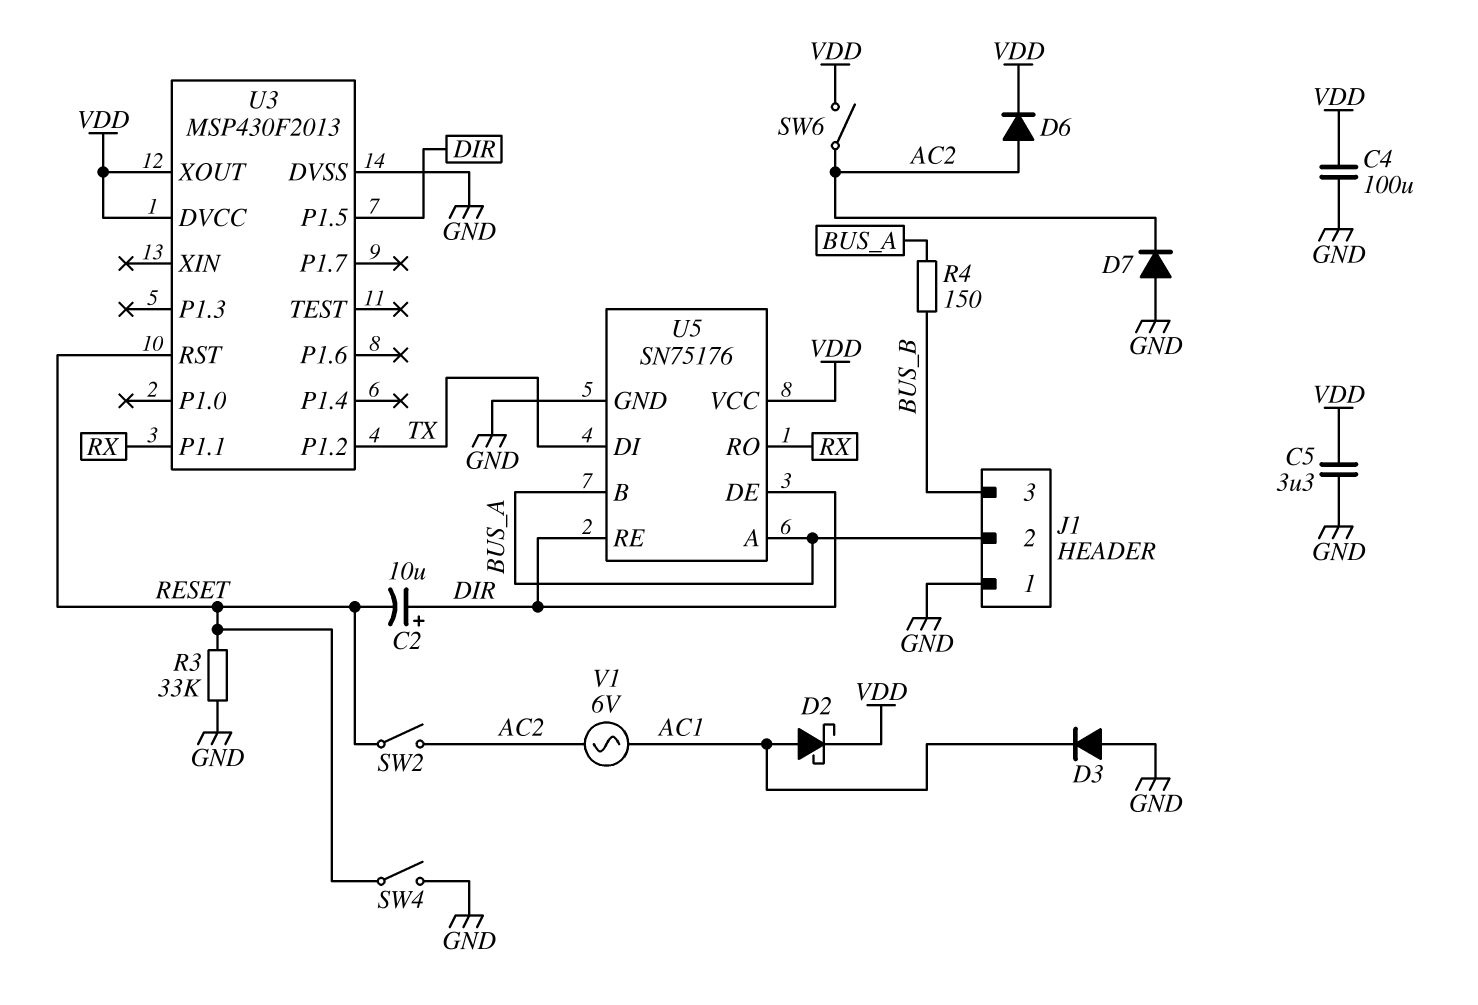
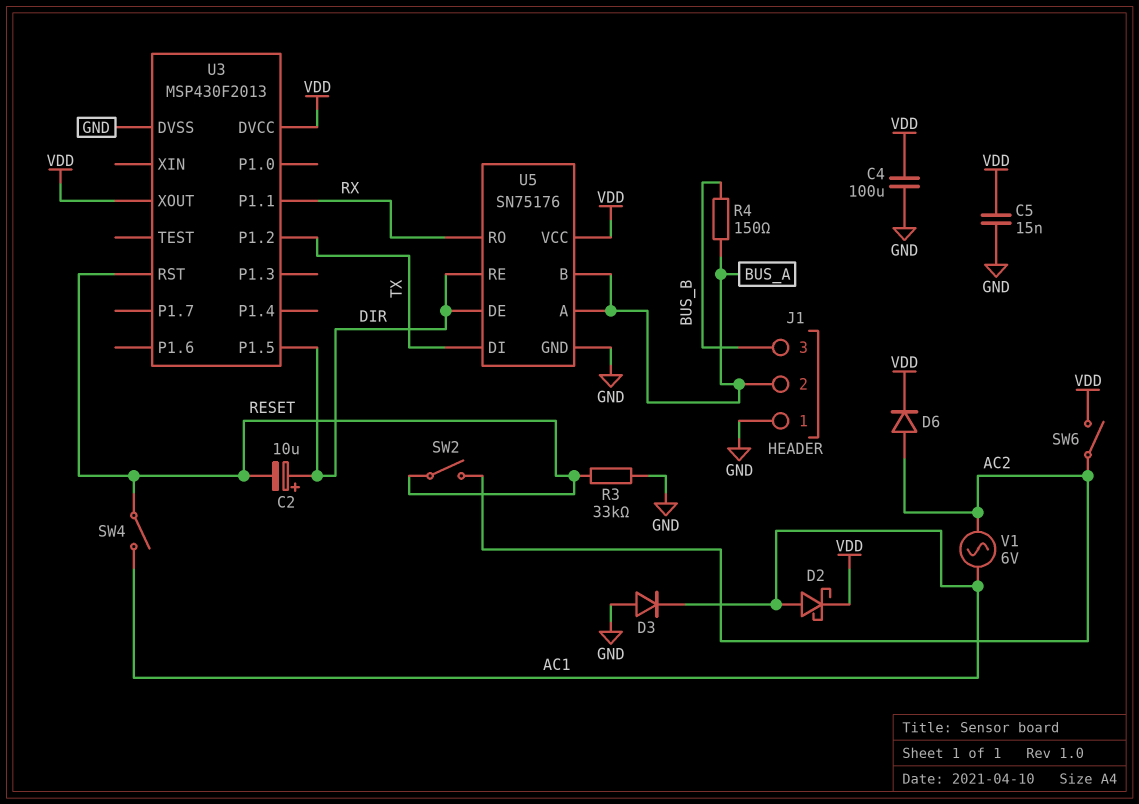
C5: 3.3uF (GND, VDD) -> 15nF (GND, VDD)
D7: diode (A GND, K AC2) -> none
SW4: switch (GND, RESET) -> switch (AC1, RESET)

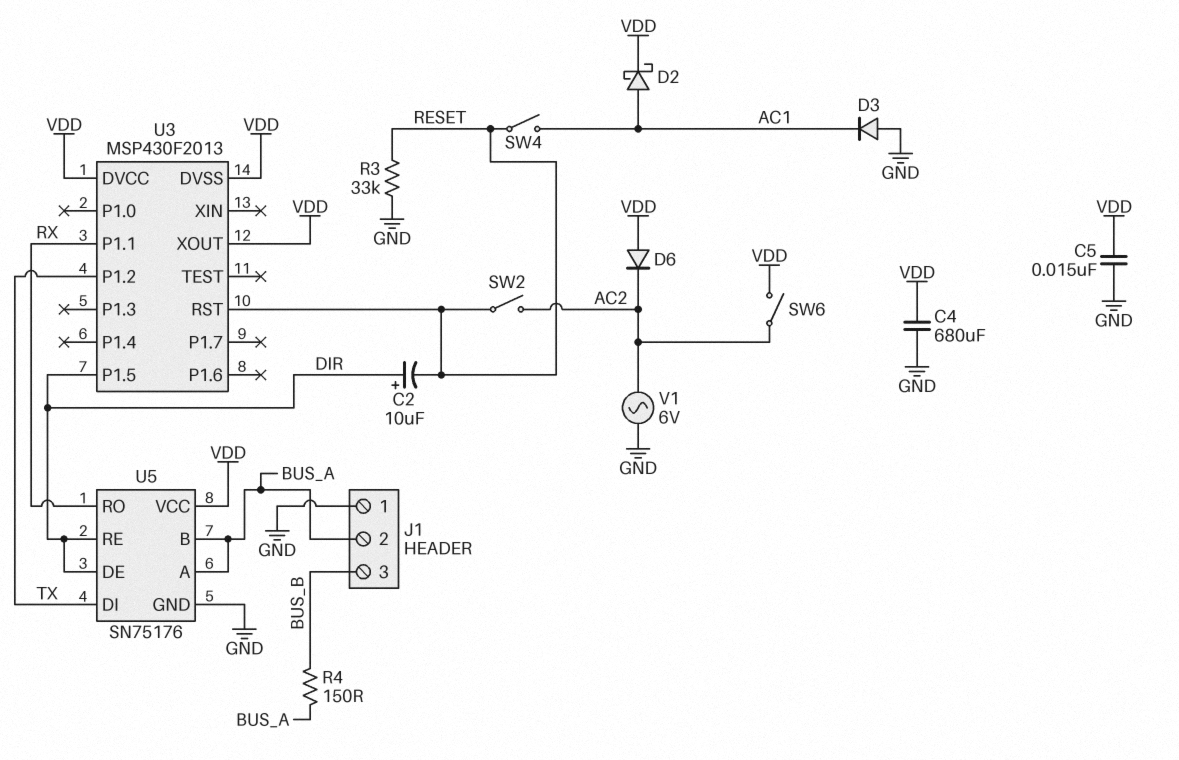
C4: 100uF (GND, VDD) -> 680uF (GND, VDD)
D6: diode (A AC2, K VDD) -> diode (A VDD, K AC2)
U3 pin DVSS: GND -> VDD
V1: AC 6V (AC1, AC2) -> AC 6V (AC2, GND)

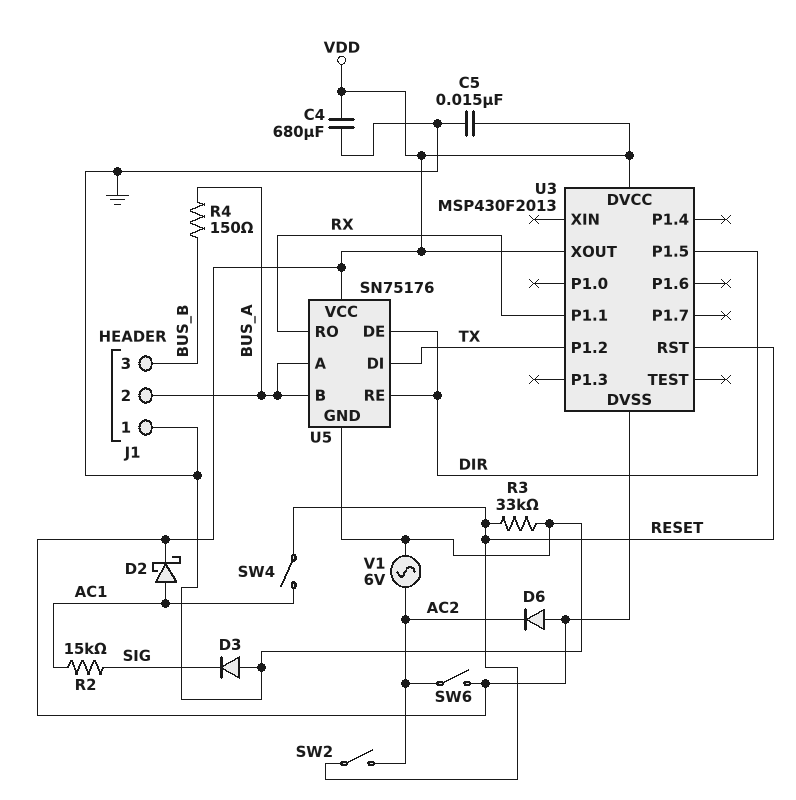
C2: 10uF (plus DIR, minus RESET) -> none
D3: diode (A GND, K AC1) -> diode (A GND, K SIG)
R2: none -> 15k (AC1, SIG)

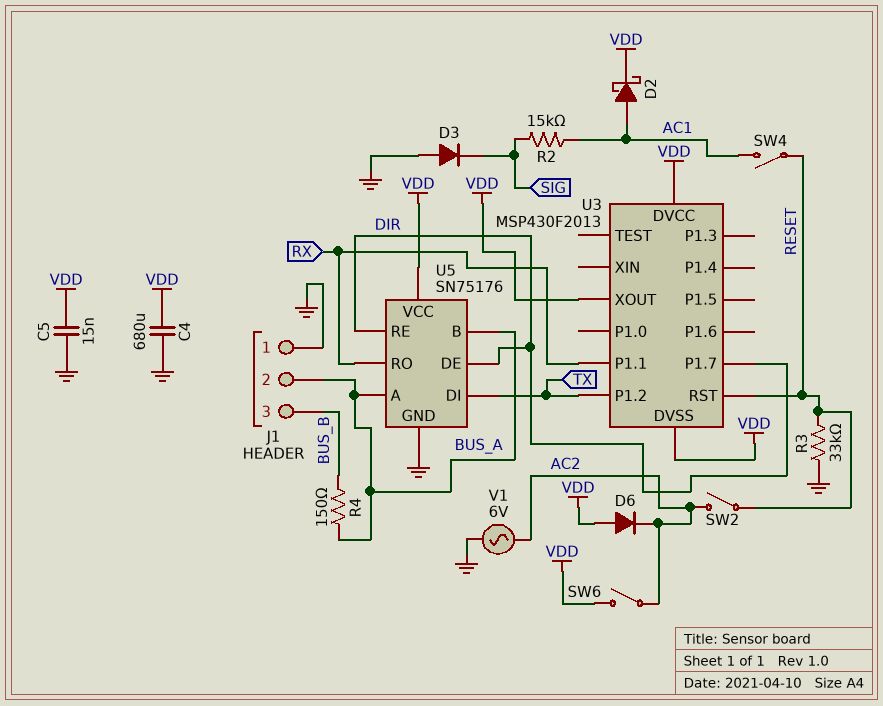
U3 pin P1.5: DIR -> none
U3 pin P1.7: none -> DIR

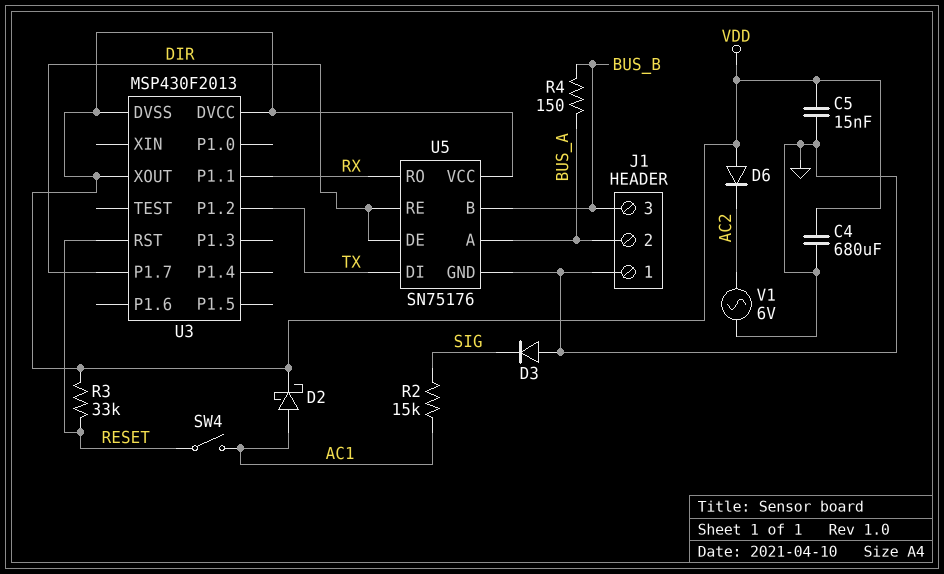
R3: 33k (GND, RESET) -> 33k (RESET, VDD)
SW2: switch (AC2, RESET) -> none
SW6: switch (AC2, VDD) -> none
U5 pin B: BUS_A -> BUS_B

